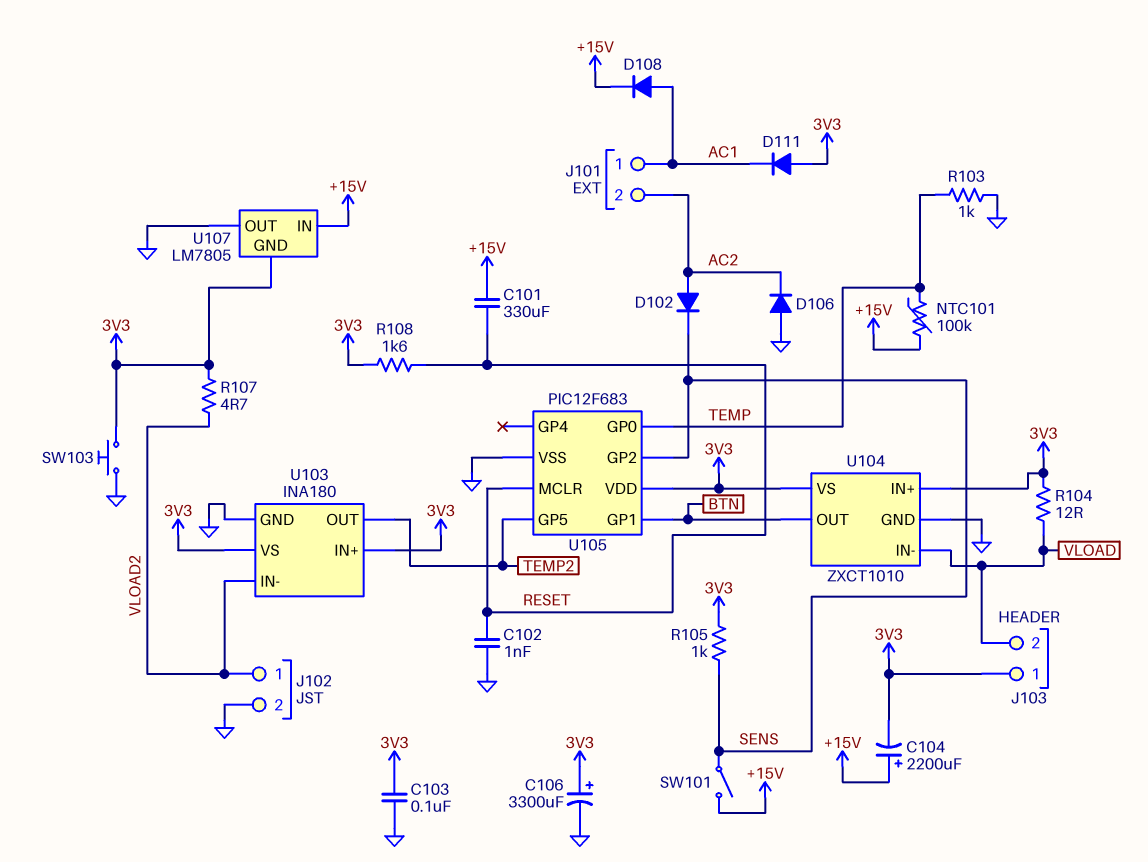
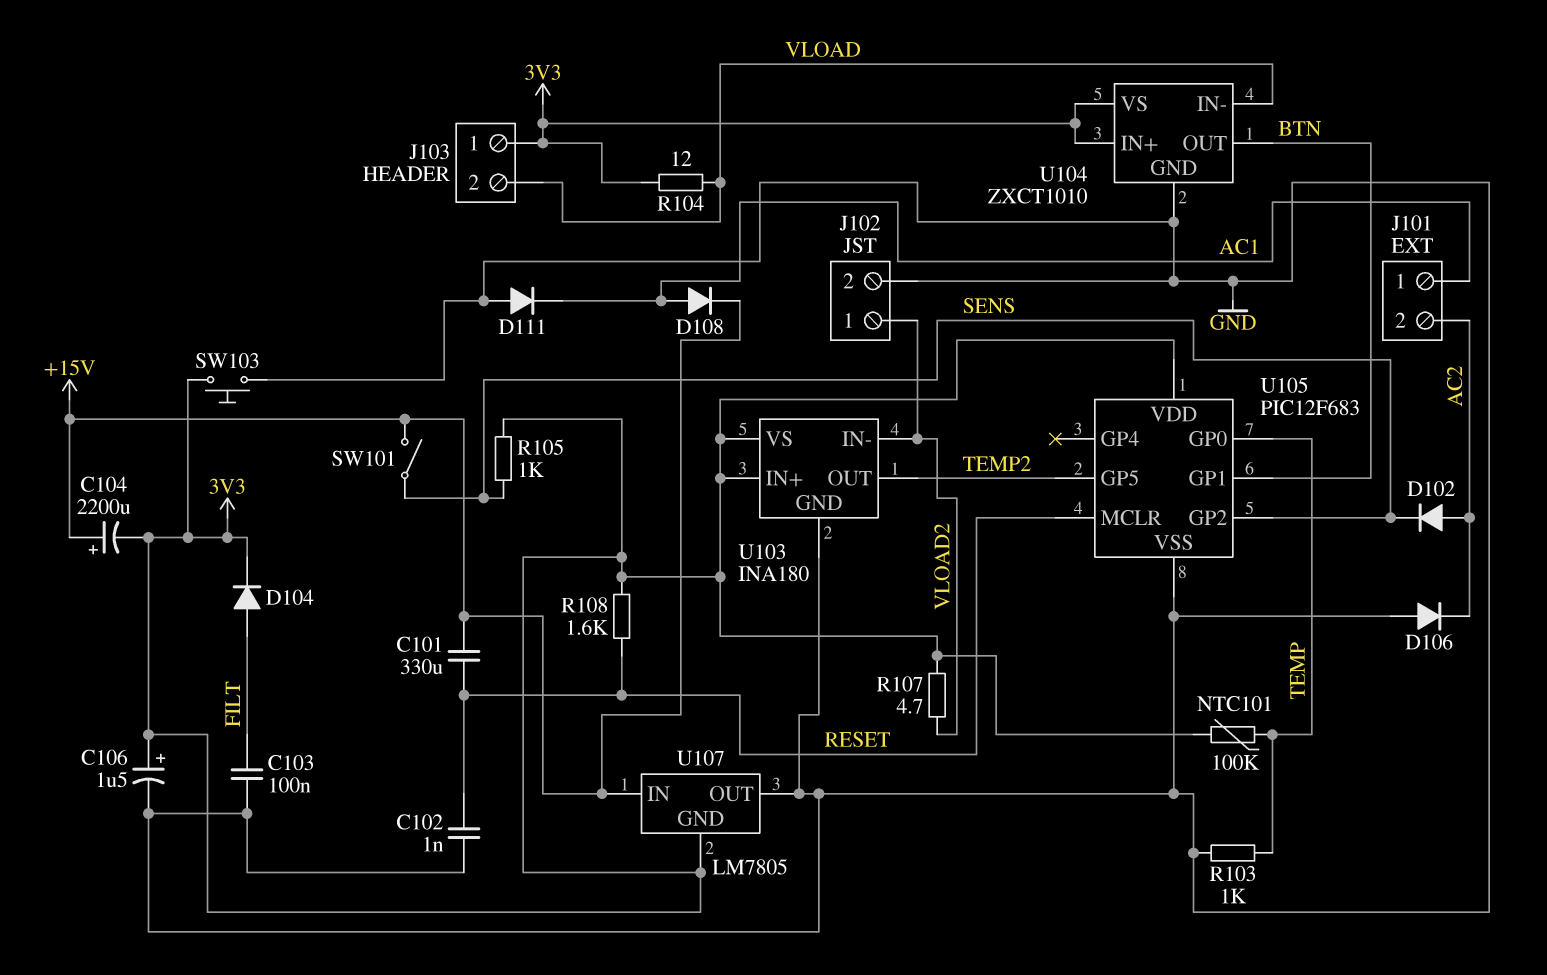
C103: 100nF (3V3, GND) -> 100nF (FILT, GND)
C106: 3300uF (plus 3V3, minus GND) -> 1.5uF (plus 3V3, minus GND)
D104: none -> diode (A FILT, K 3V3)
D111: diode (A 3V3, K AC1) -> diode (A GND, K AC1)
NTC101: 100k (+15V, TEMP) -> 100k (3V3, TEMP)

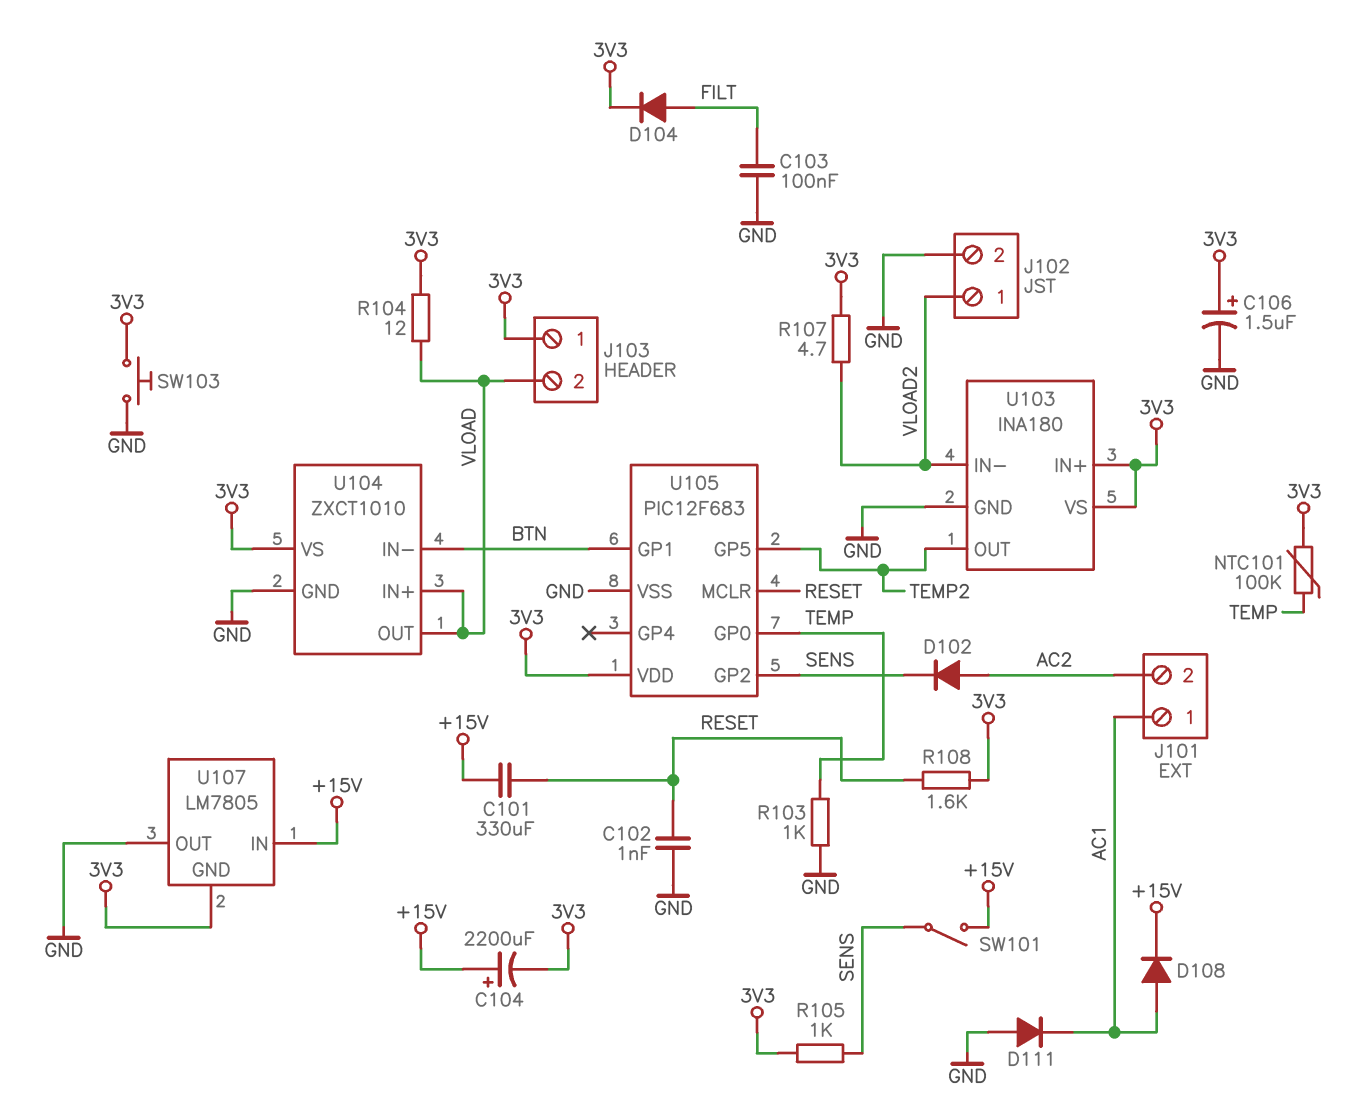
D106: diode (A GND, K AC2) -> none
U104 pin IN+: 3V3 -> VLOAD
U104 pin IN-: VLOAD -> BTN
U104 pin OUT: BTN -> VLOAD

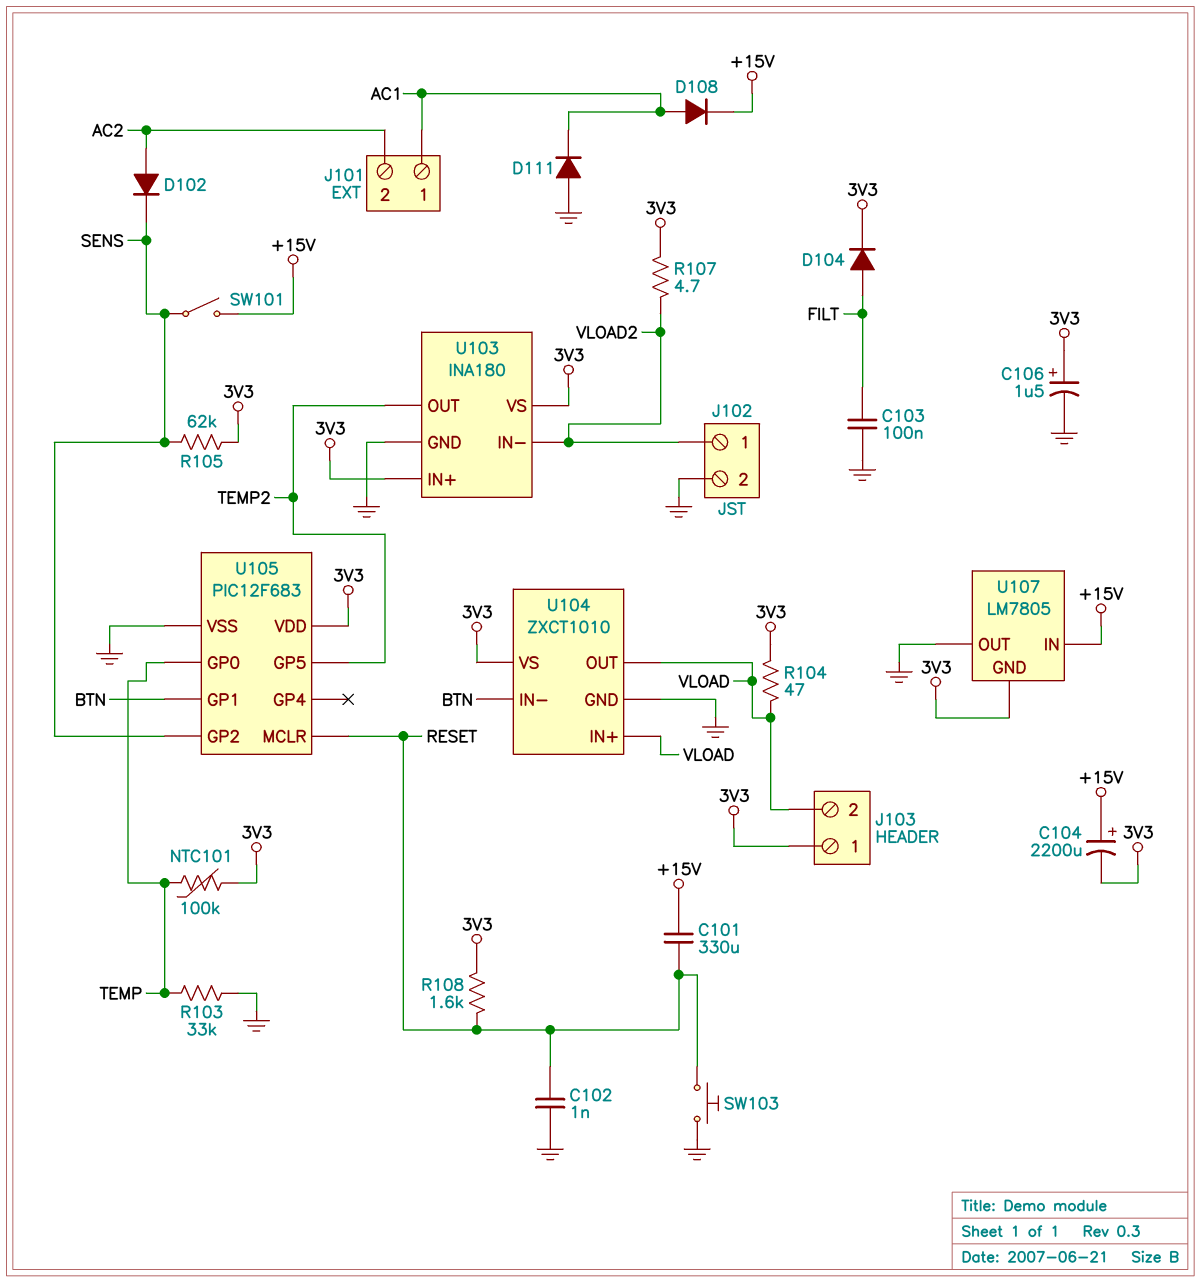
R103: 1k (GND, TEMP) -> 33k (GND, TEMP)
R104: 12 (3V3, VLOAD) -> 47 (3V3, VLOAD)
R105: 1k (3V3, SENS) -> 62k (3V3, SENS)
SW103: button (3V3, GND) -> button (GND, RESET)

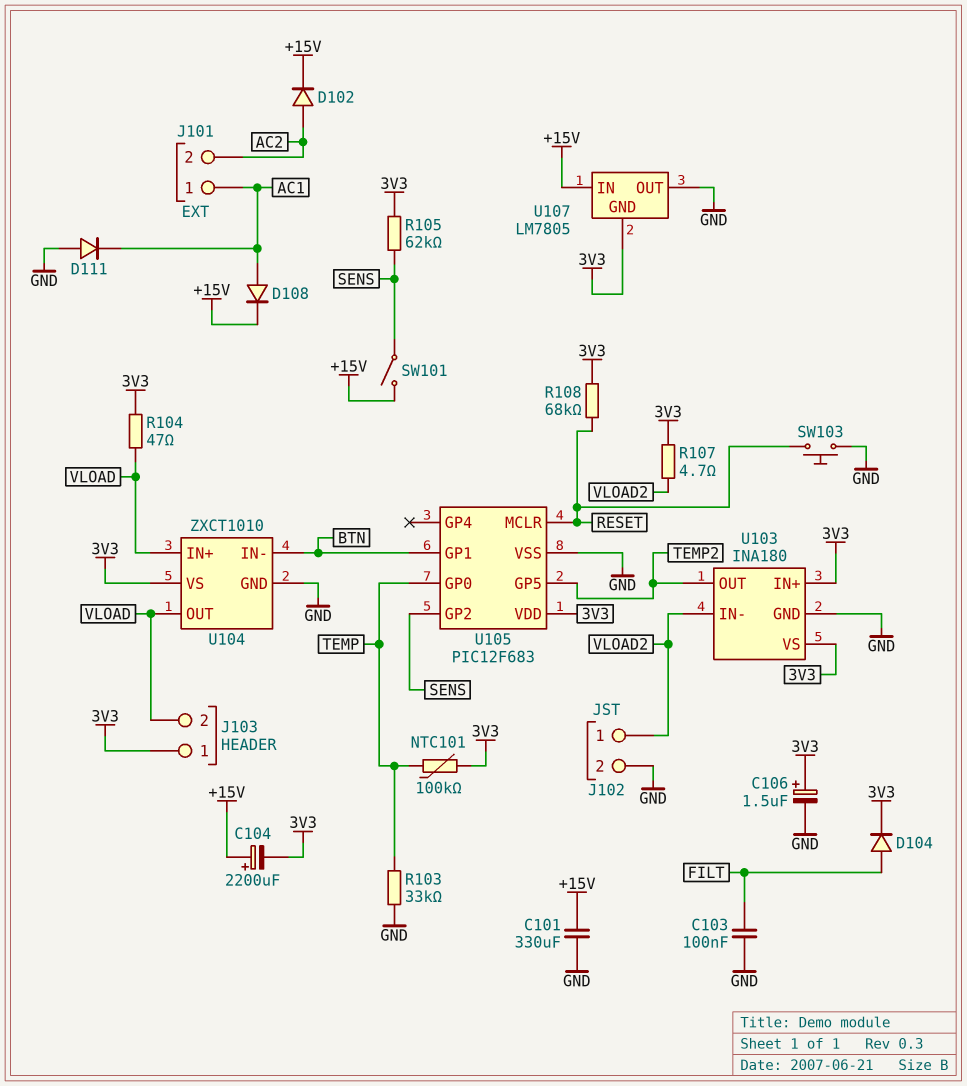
C101: 330uF (+15V, RESET) -> 330uF (+15V, GND)
C102: 1nF (GND, RESET) -> none
D102: diode (A AC2, K SENS) -> diode (A AC2, K +15V)
R108: 1.6k (3V3, RESET) -> 68k (3V3, RESET)

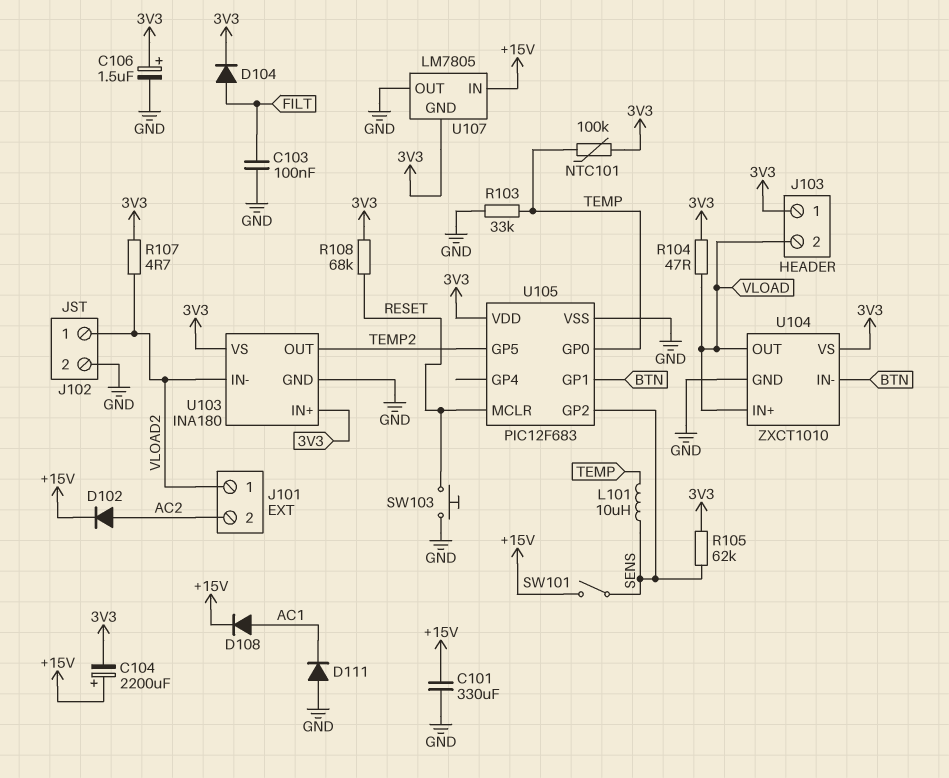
J101 pin 1: AC1 -> VLOAD2
L101: none -> 10uH (SENS, TEMP)

